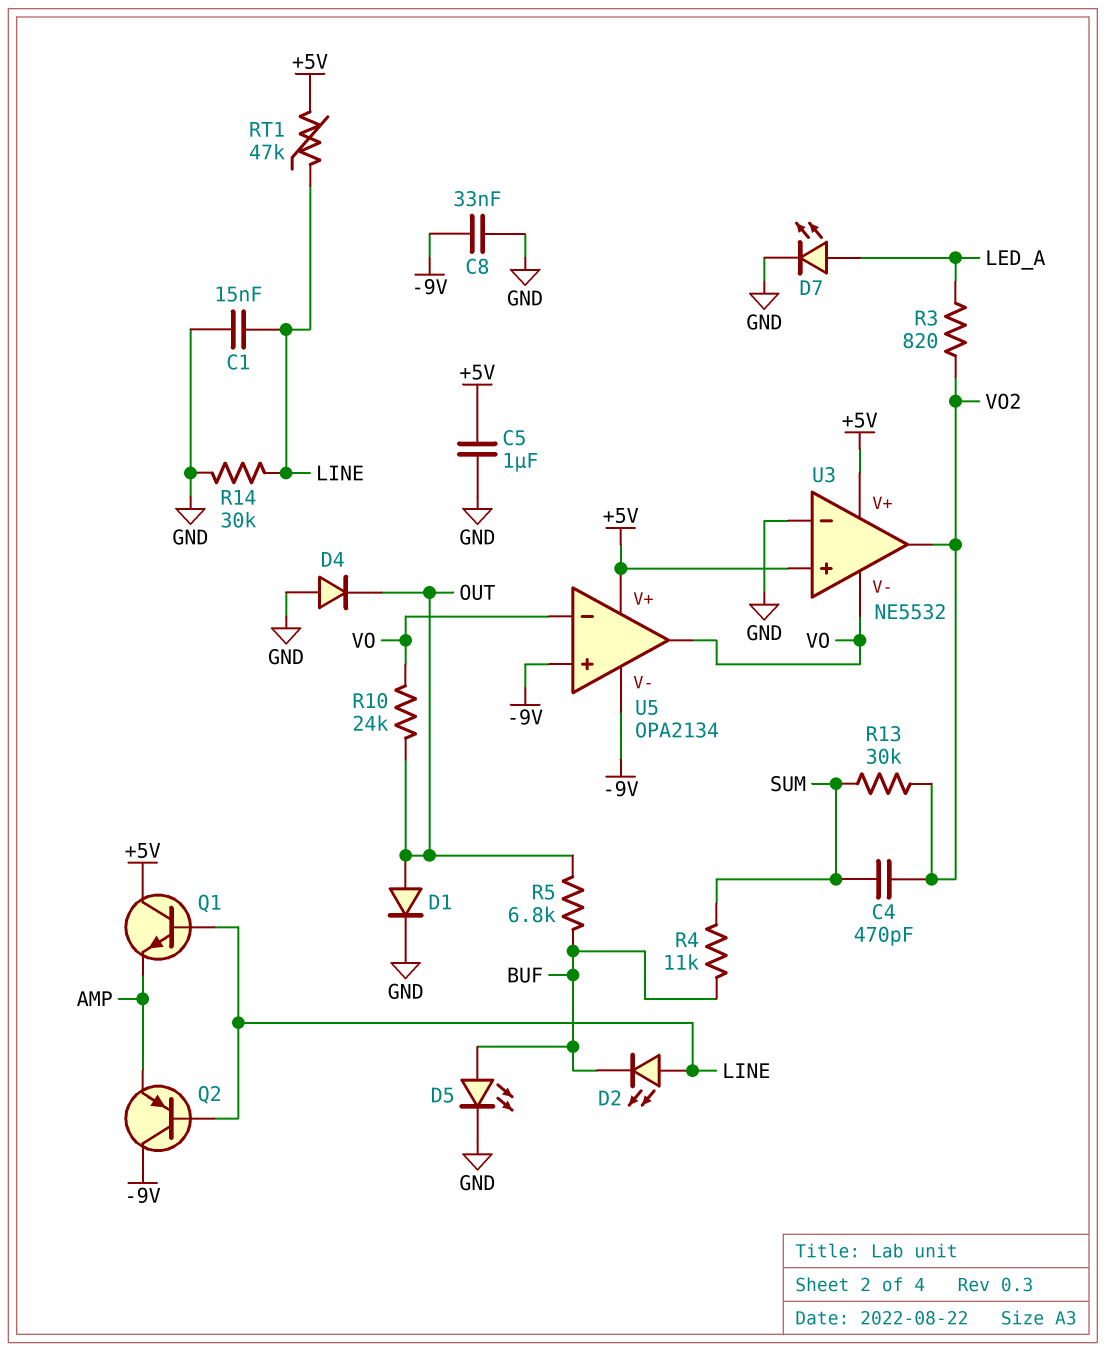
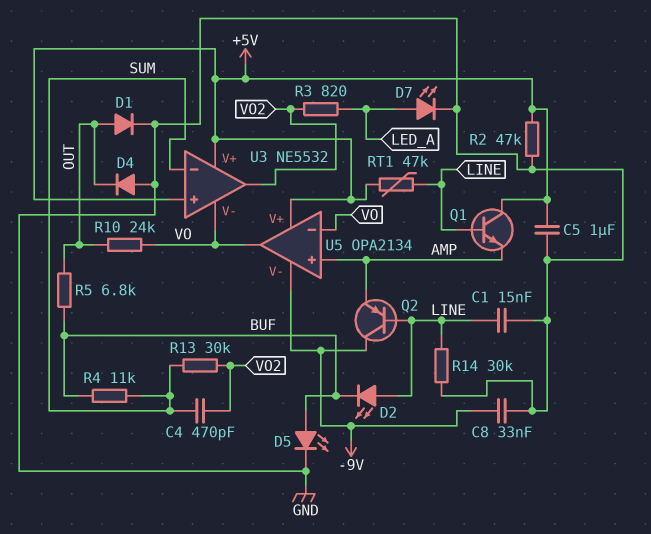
R2: none -> 47k (+5V, GND)
U3 pin in-: GND -> SUM
U5 pin in+: -9V -> AMP

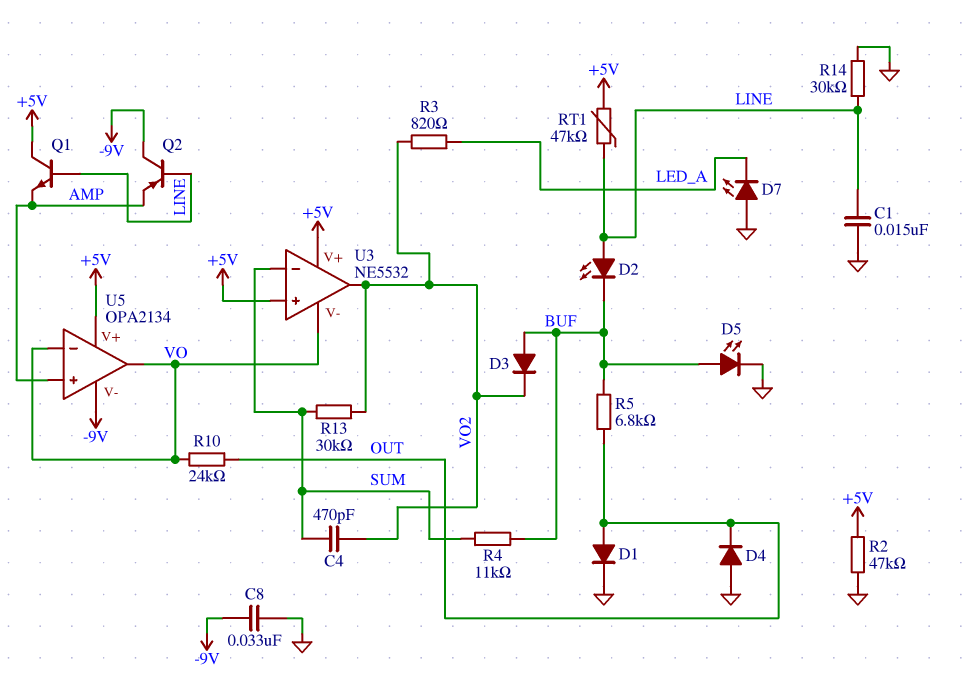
C5: 1uF (+5V, GND) -> none
D3: none -> diode (A BUF, K VO2)
D7: LED (A LED_A, K GND) -> LED (A GND, K LED_A)

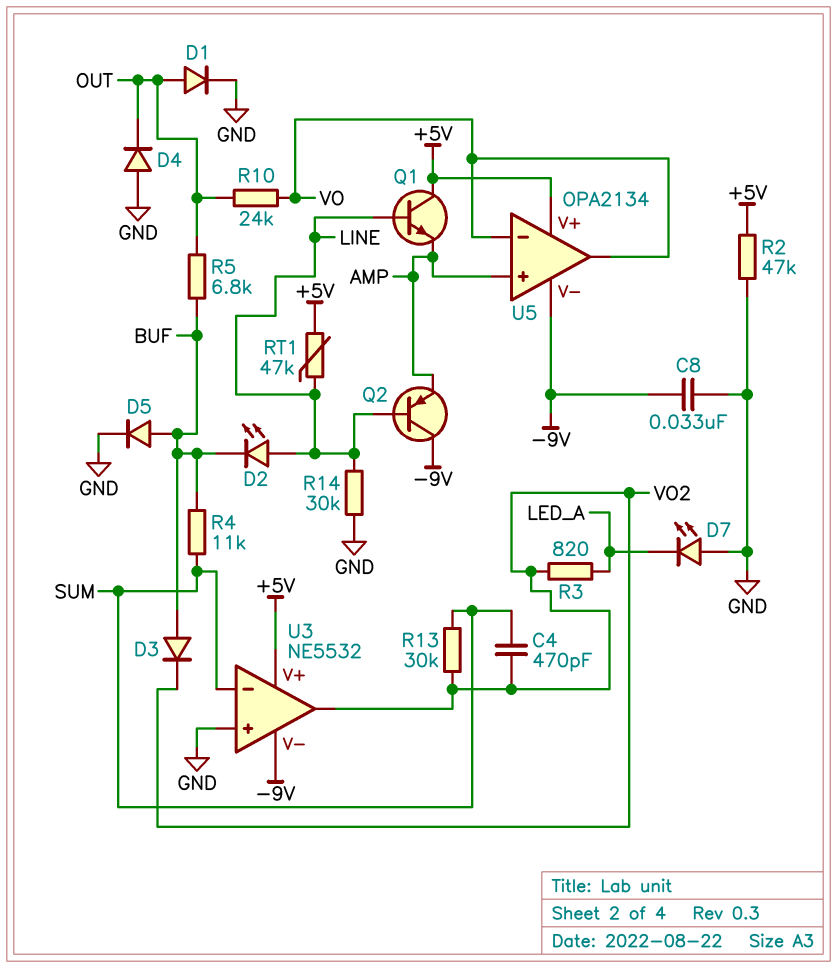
C1: 15nF (GND, LINE) -> none
D5: LED (A BUF, K GND) -> diode (A BUF, K GND)
U3 pin V-: VO -> -9V
U3 pin in+: +5V -> GND

